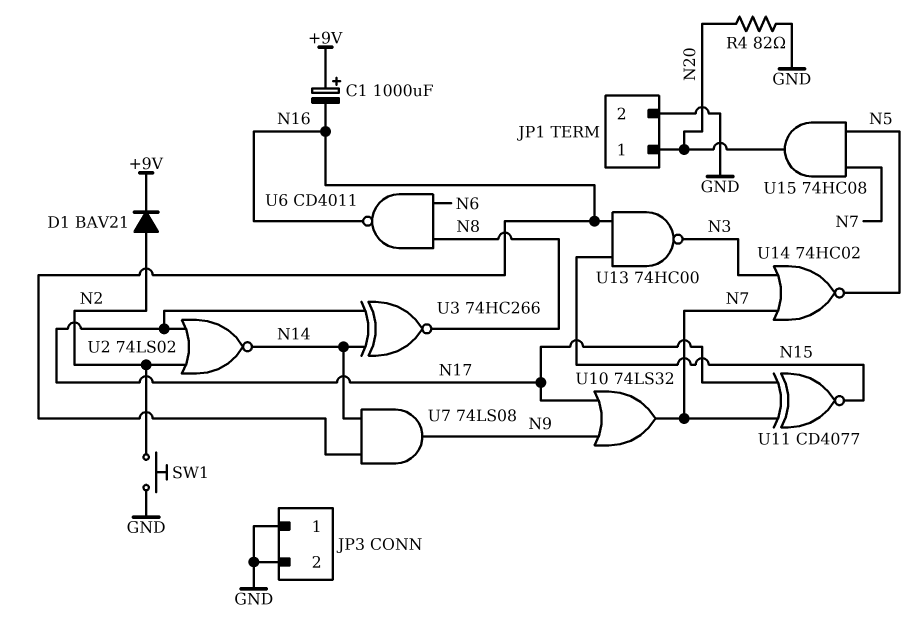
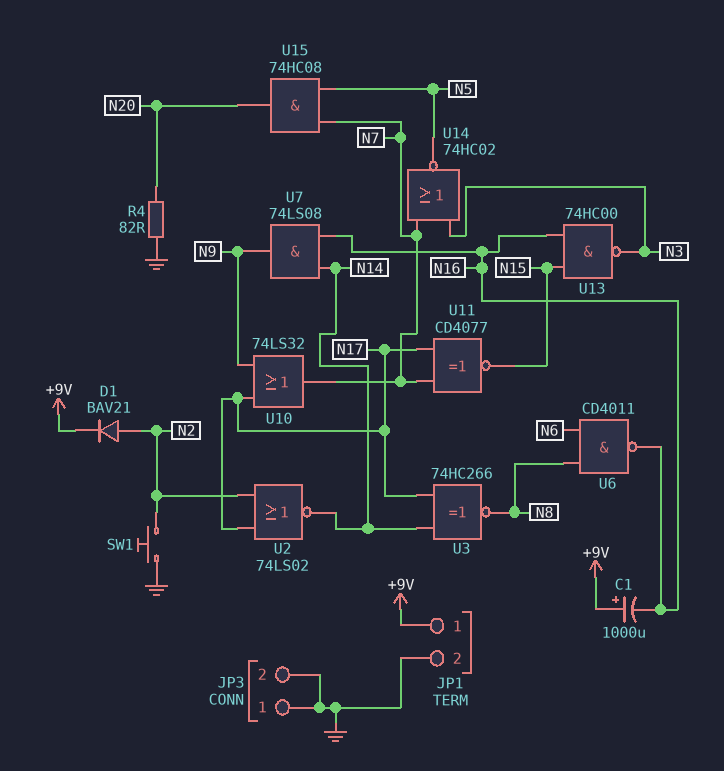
JP1 pin 1: N20 -> +9V

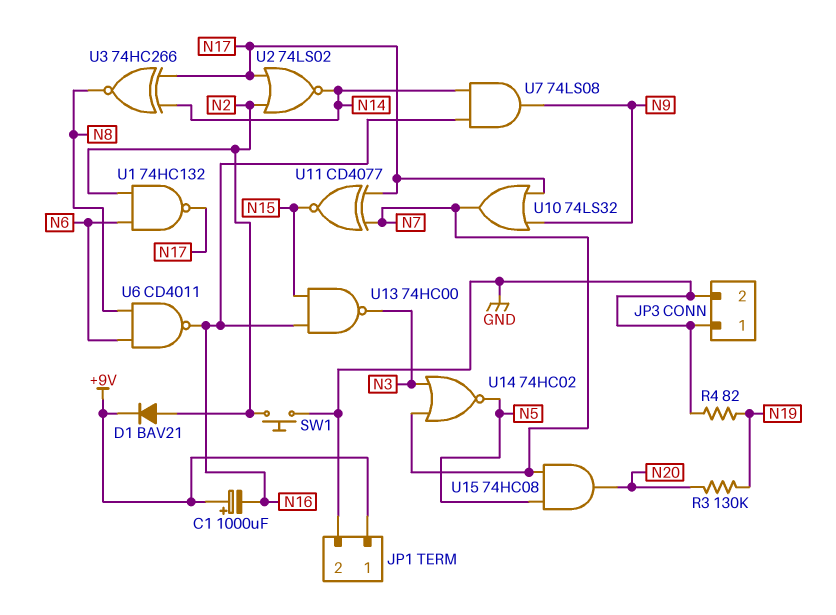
R3: none -> 130k (N19, N20)
R4: 82 (GND, N20) -> 82 (GND, N19)
U1: none -> NAND 74HC132 (in N2, in N6, out N17)

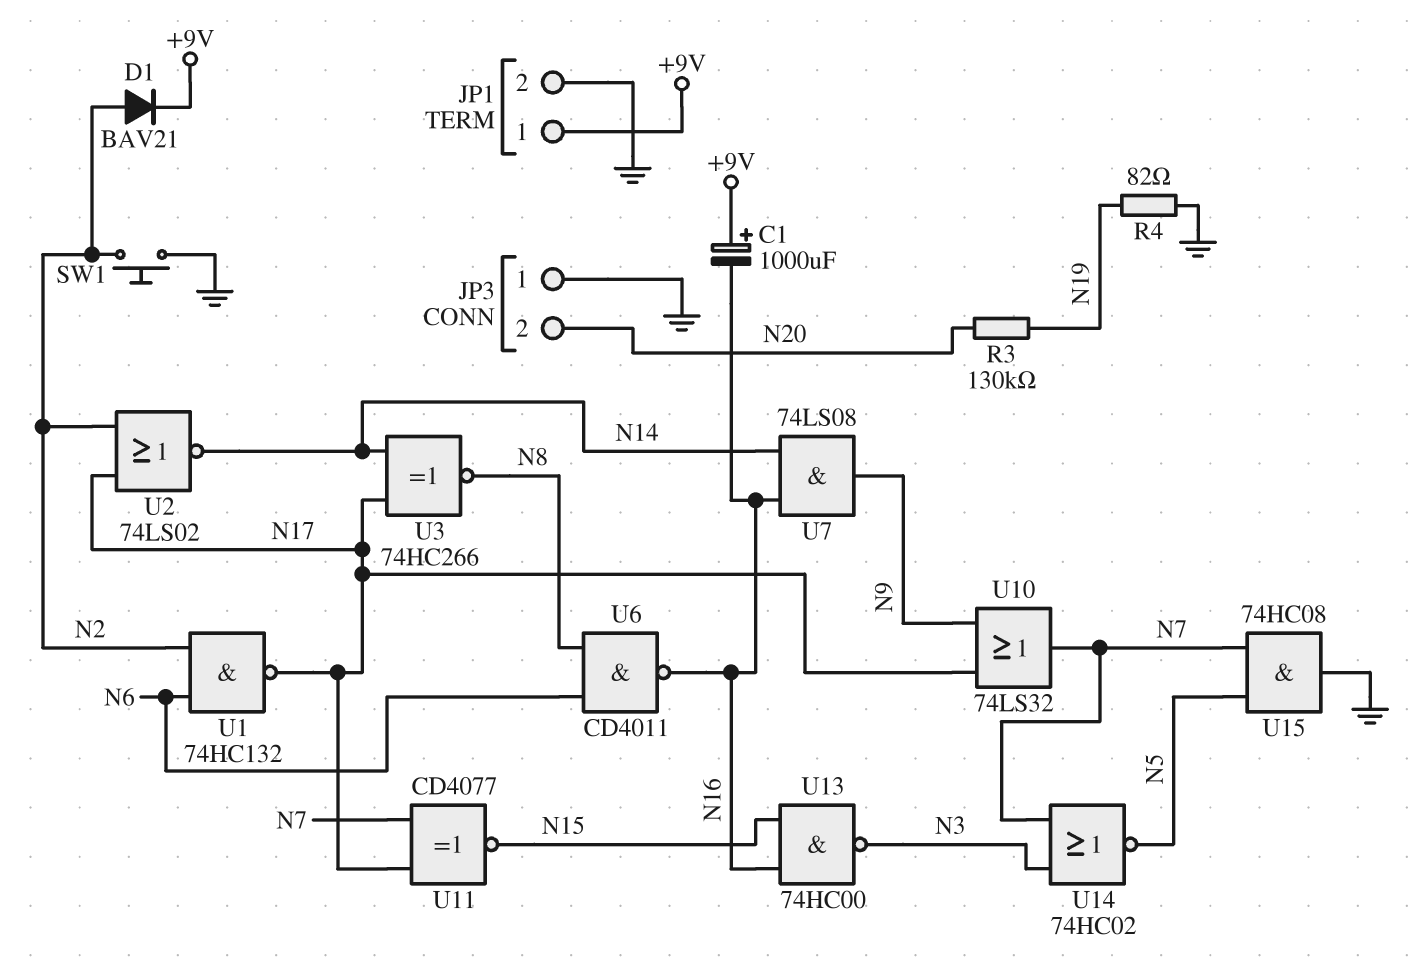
JP3 pin 2: GND -> N20
U15: AND 74HC08 (in N5, in N7, out N20) -> AND 74HC08 (in N5, in N7, out GND)

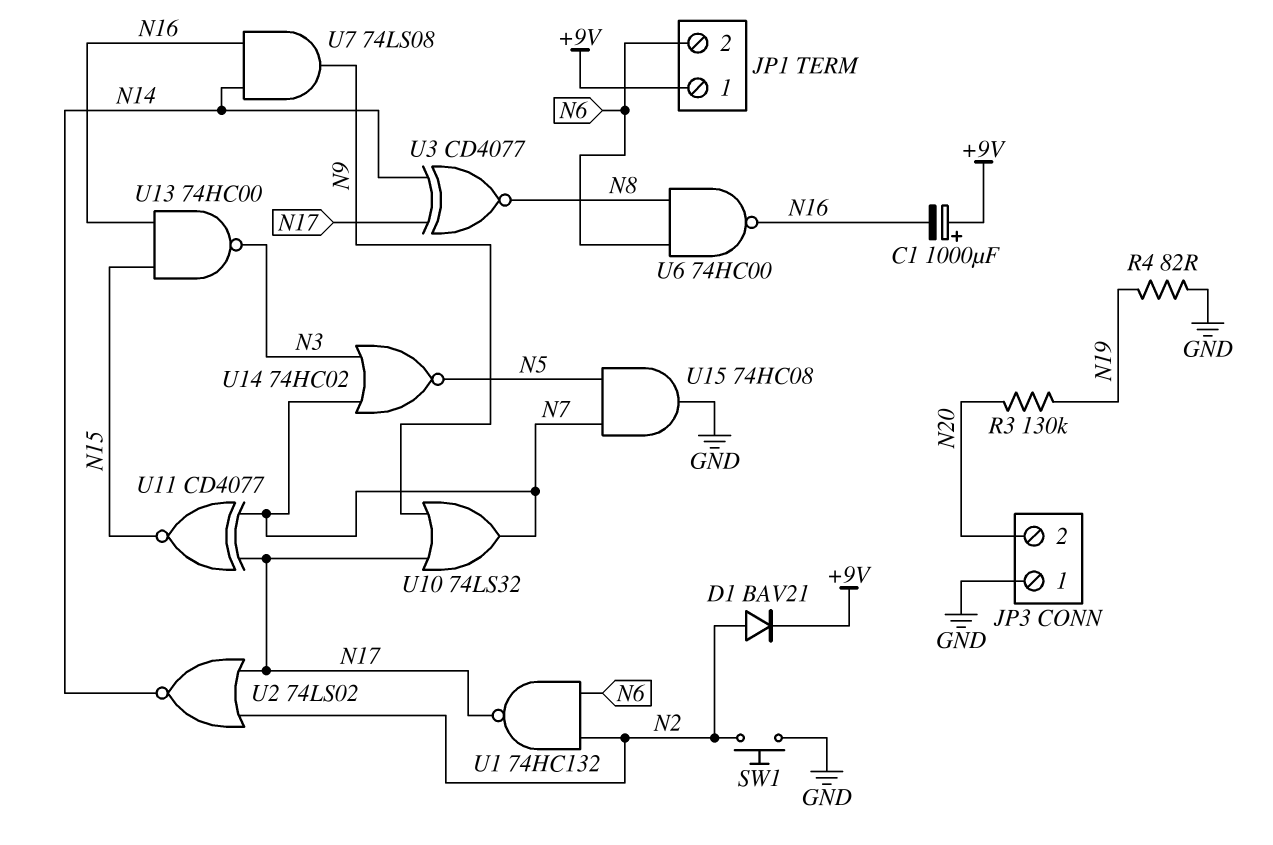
JP1 pin 2: GND -> N6
U3: XNOR 74HC266 (in N14, in N17, out N8) -> XNOR CD4077 (in N14, in N17, out N8)
U6: NAND CD4011 (in N6, in N8, out N16) -> NAND 74HC00 (in N6, in N8, out N16)

